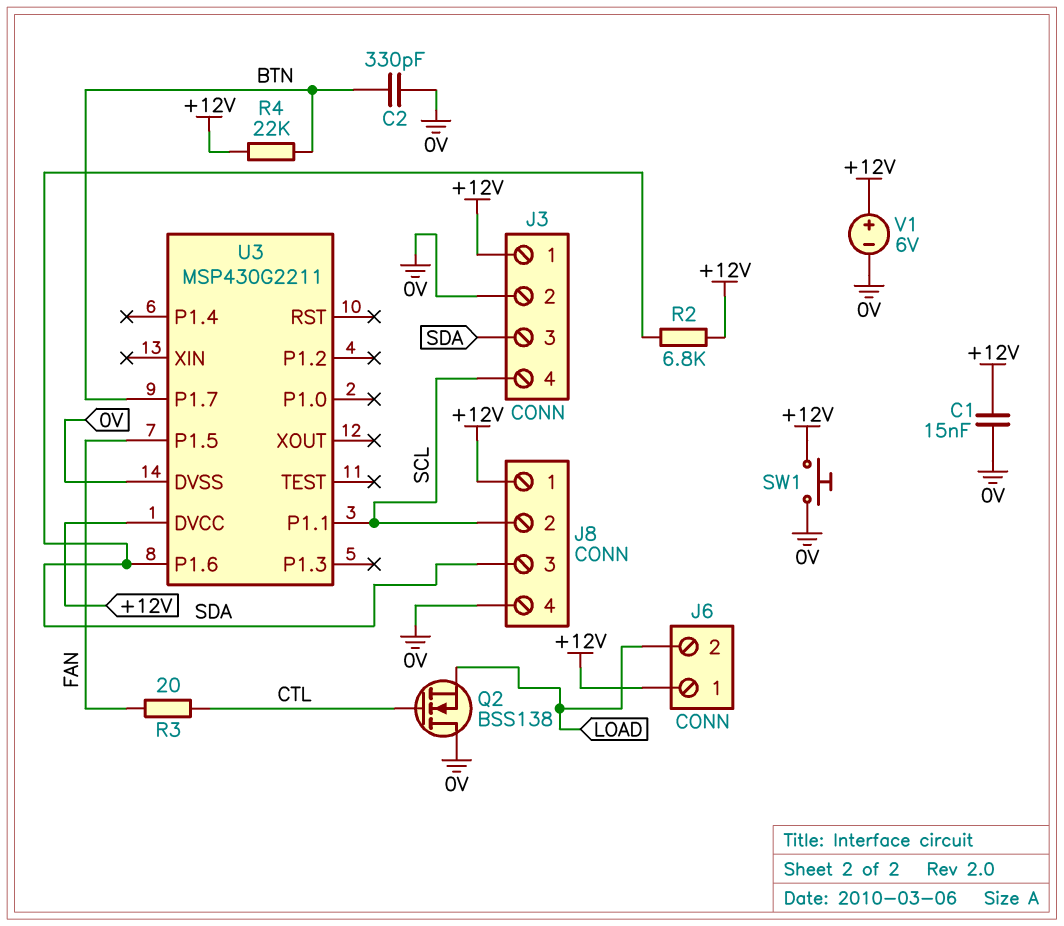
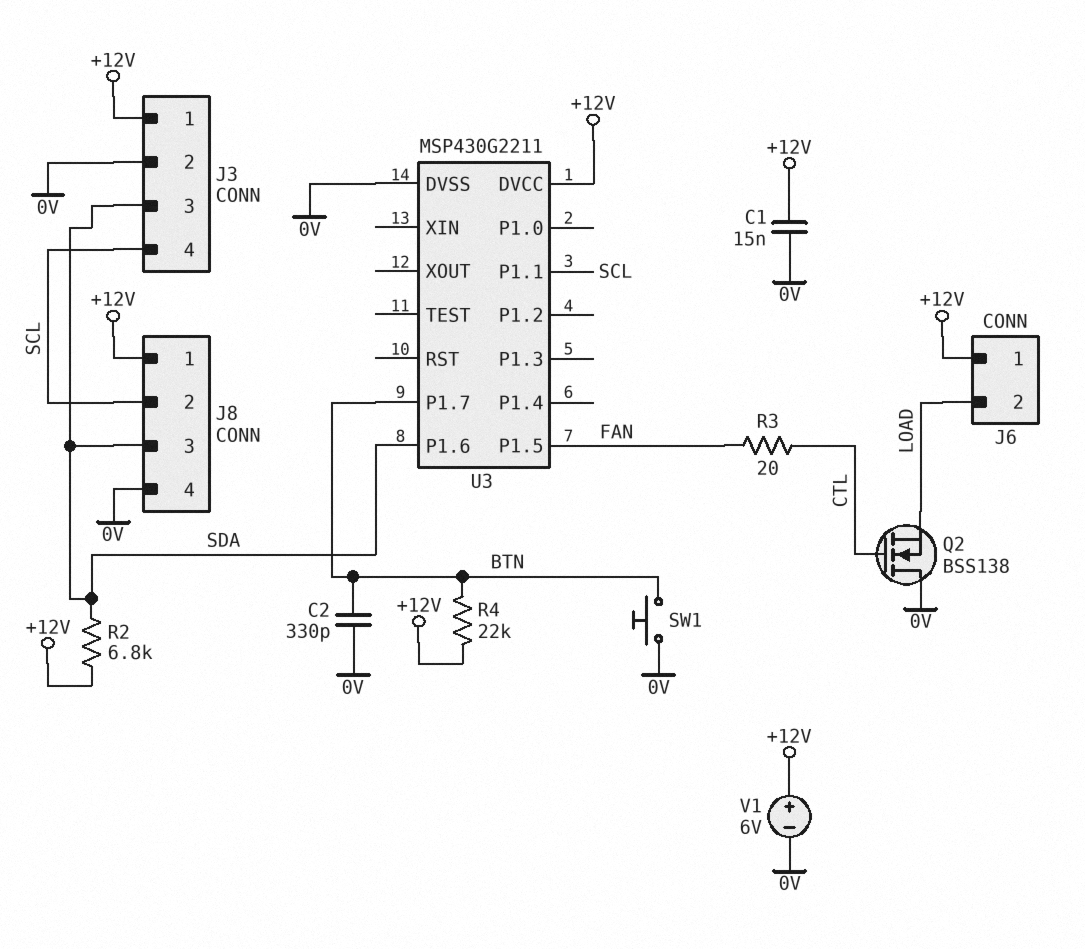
SW1: button (+12V, 0V) -> button (0V, BTN)

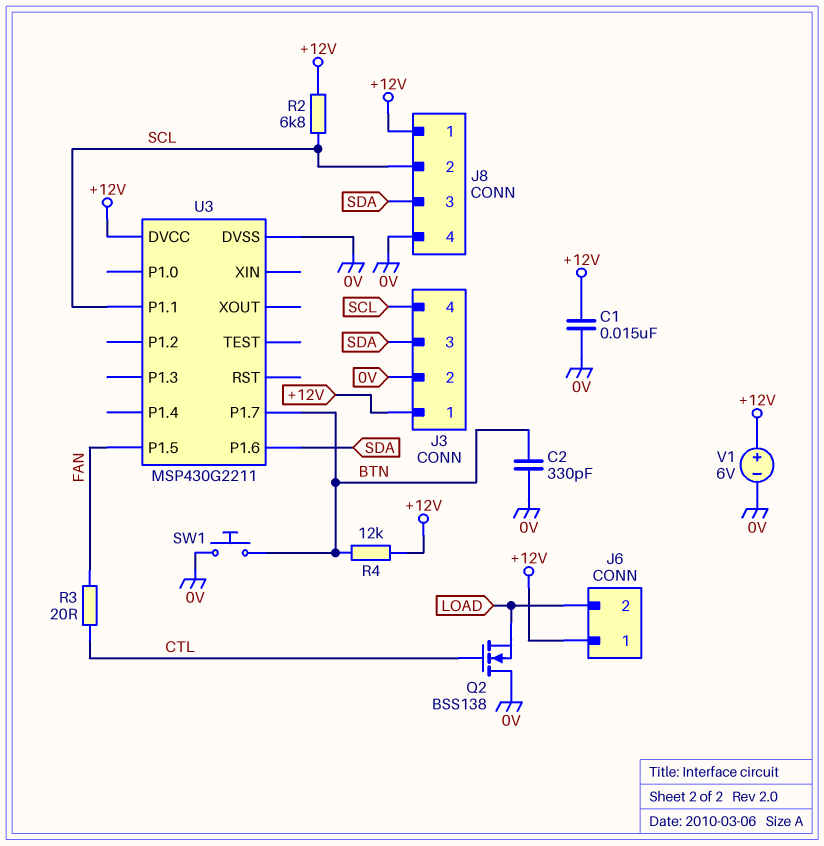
R2: 6.8k (+12V, SDA) -> 6.8k (+12V, SCL)
R4: 22k (+12V, BTN) -> 12k (+12V, BTN)

